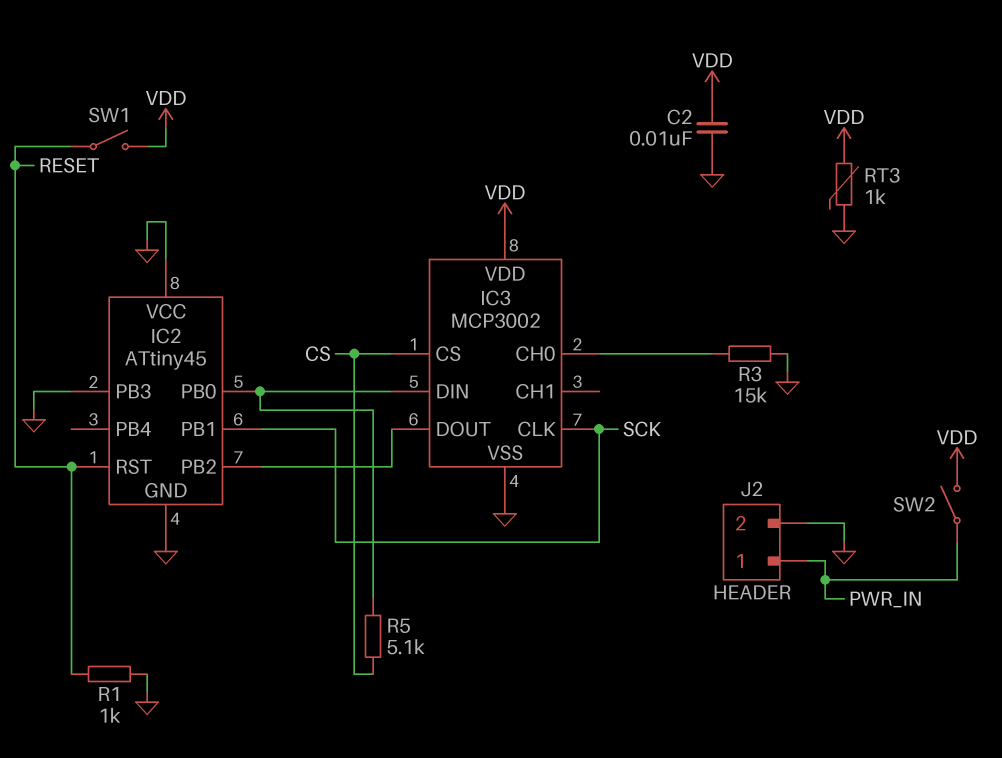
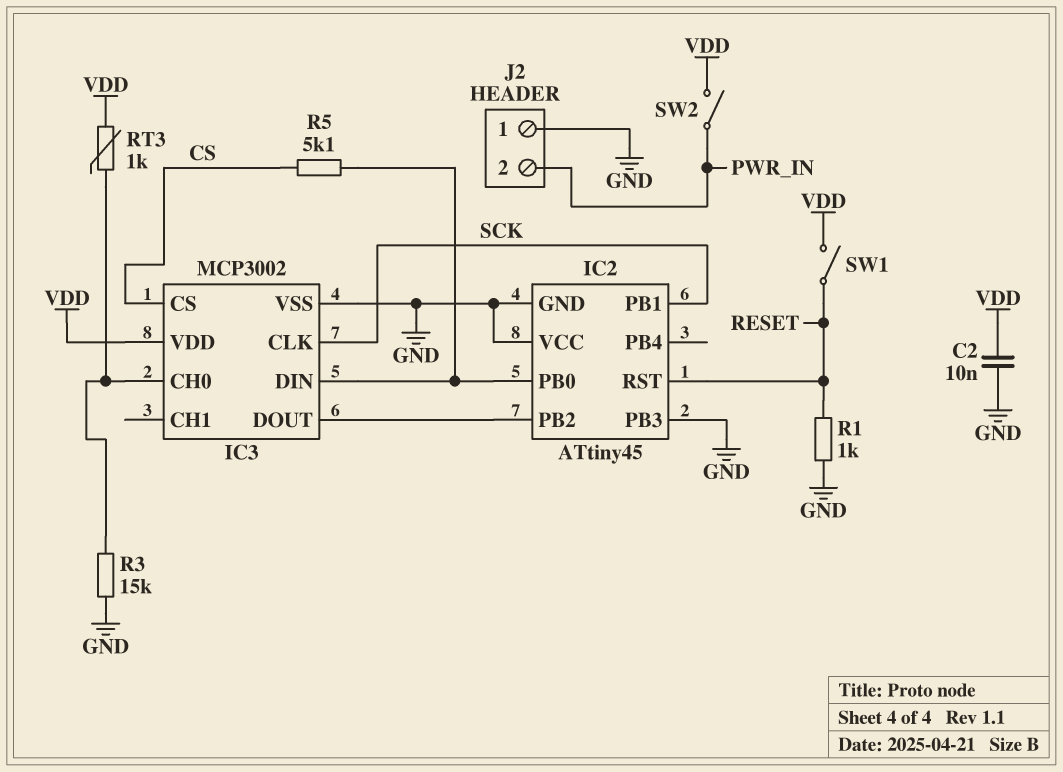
J2 pin 1: PWR_IN -> GND
J2 pin 2: GND -> PWR_IN
RT3: 1k (GND, VDD) -> 1k (IC3/CH0, VDD)

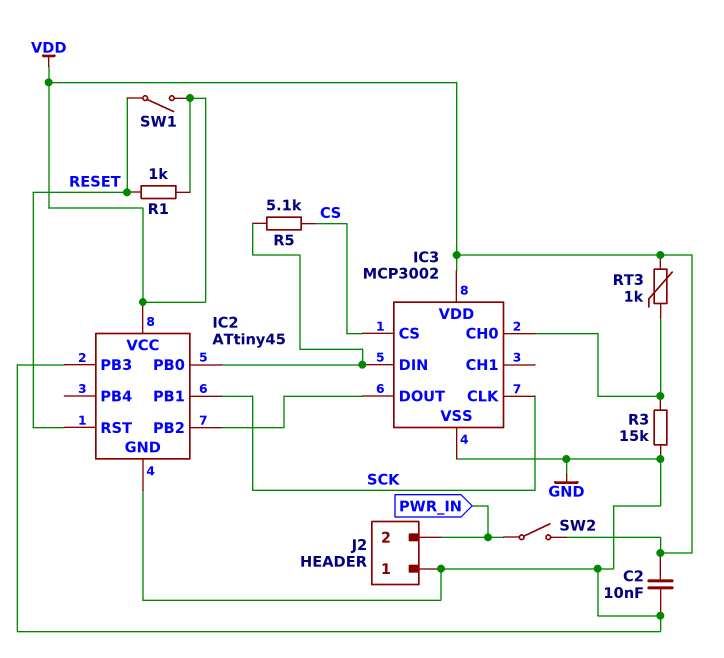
IC2 pin VCC: GND -> VDD
R1: 1k (GND, RESET) -> 1k (RESET, VDD)

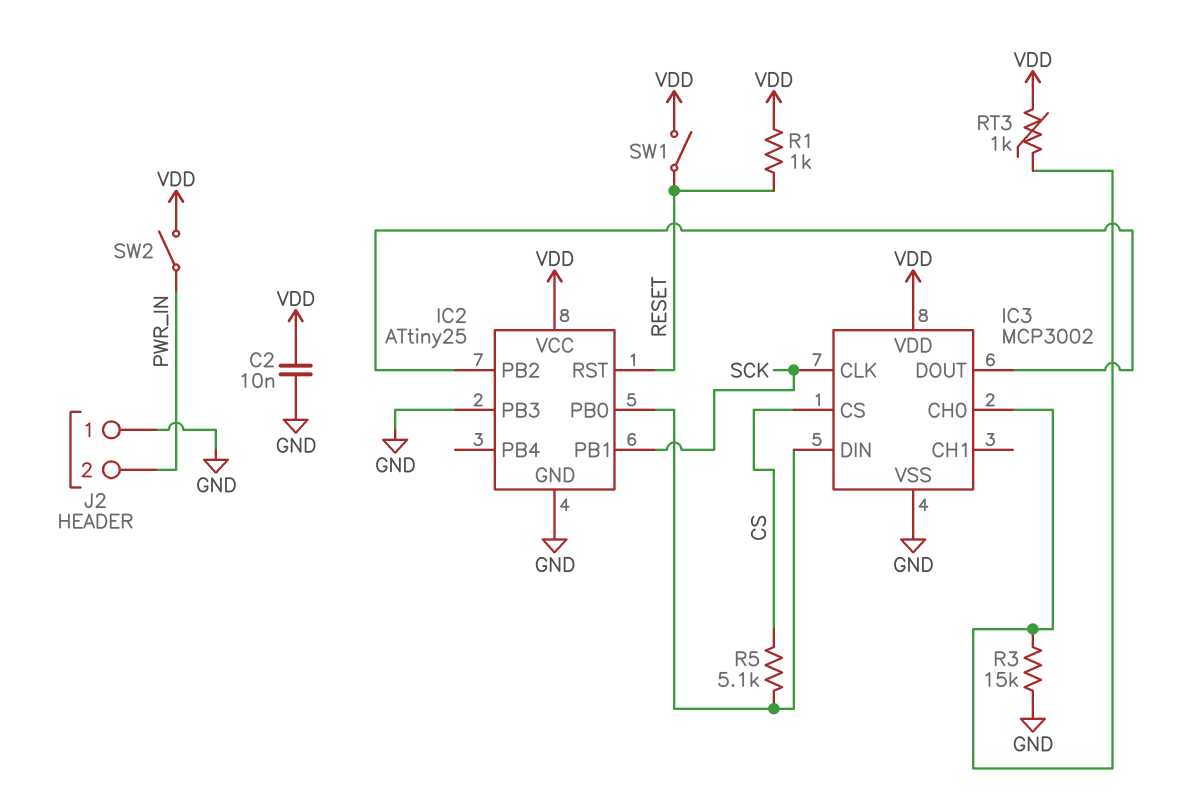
IC2: ATtiny45 -> ATtiny25

